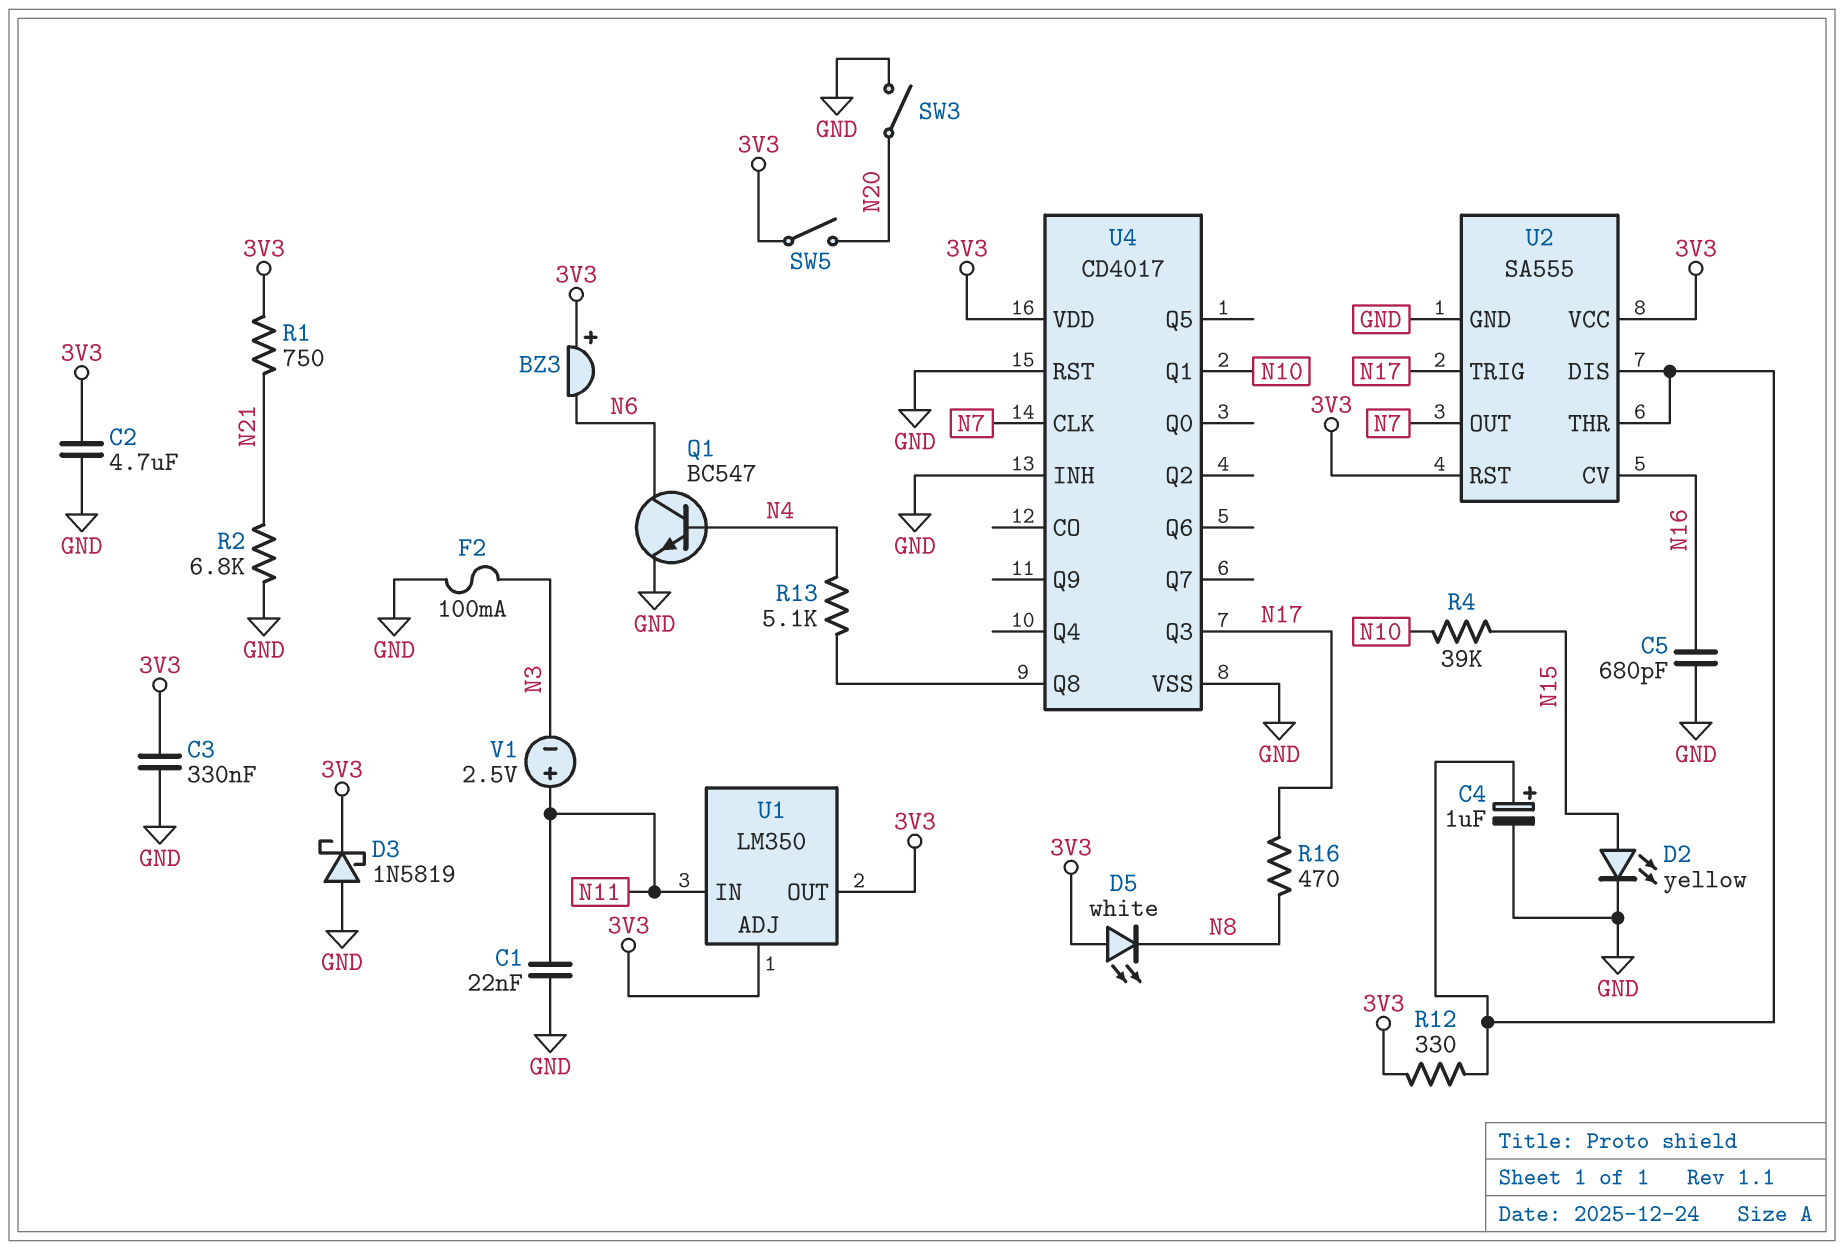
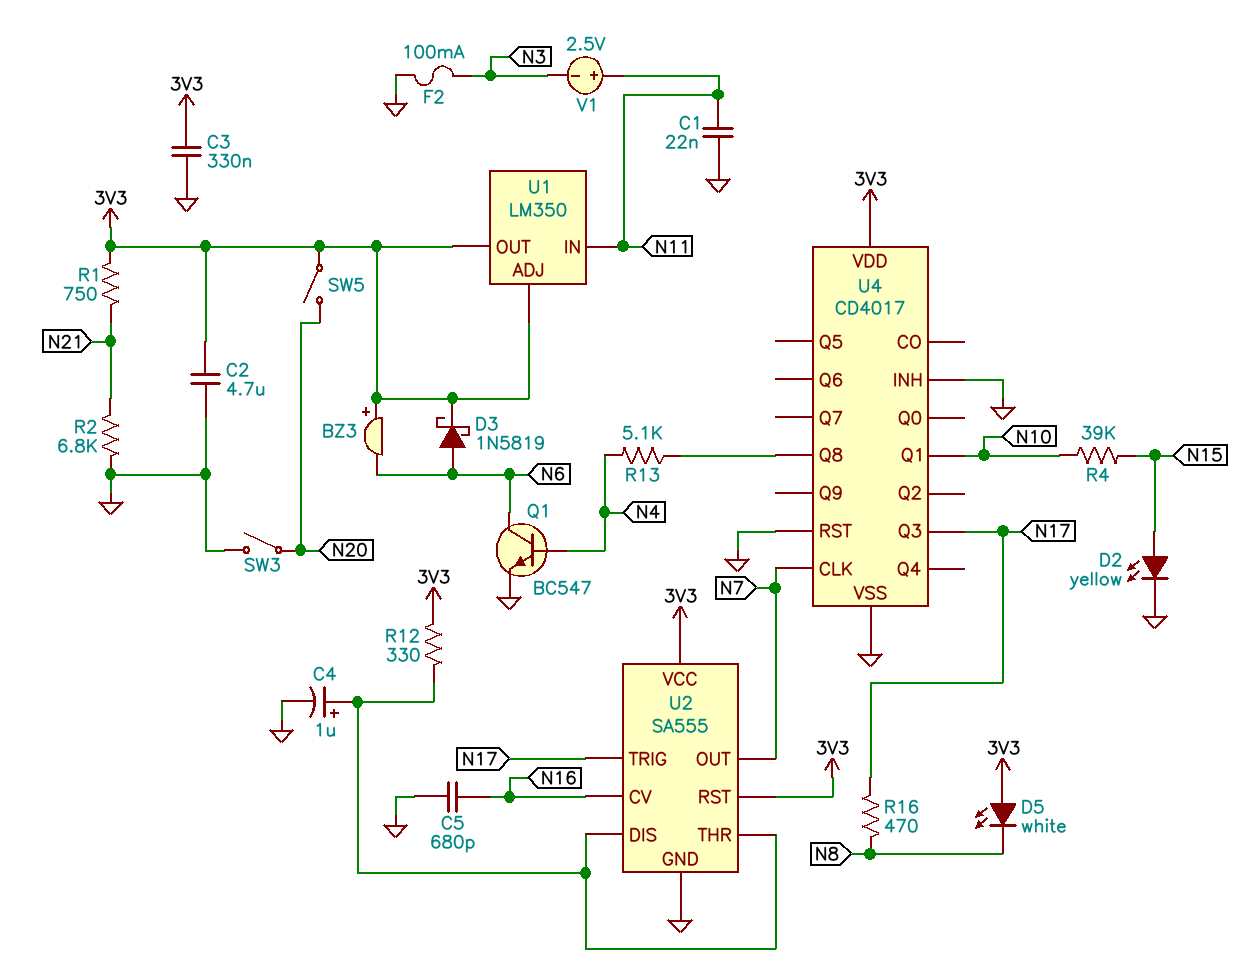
D3: schottky 1N5819 (A GND, K 3V3) -> schottky 1N5819 (A N6, K 3V3)

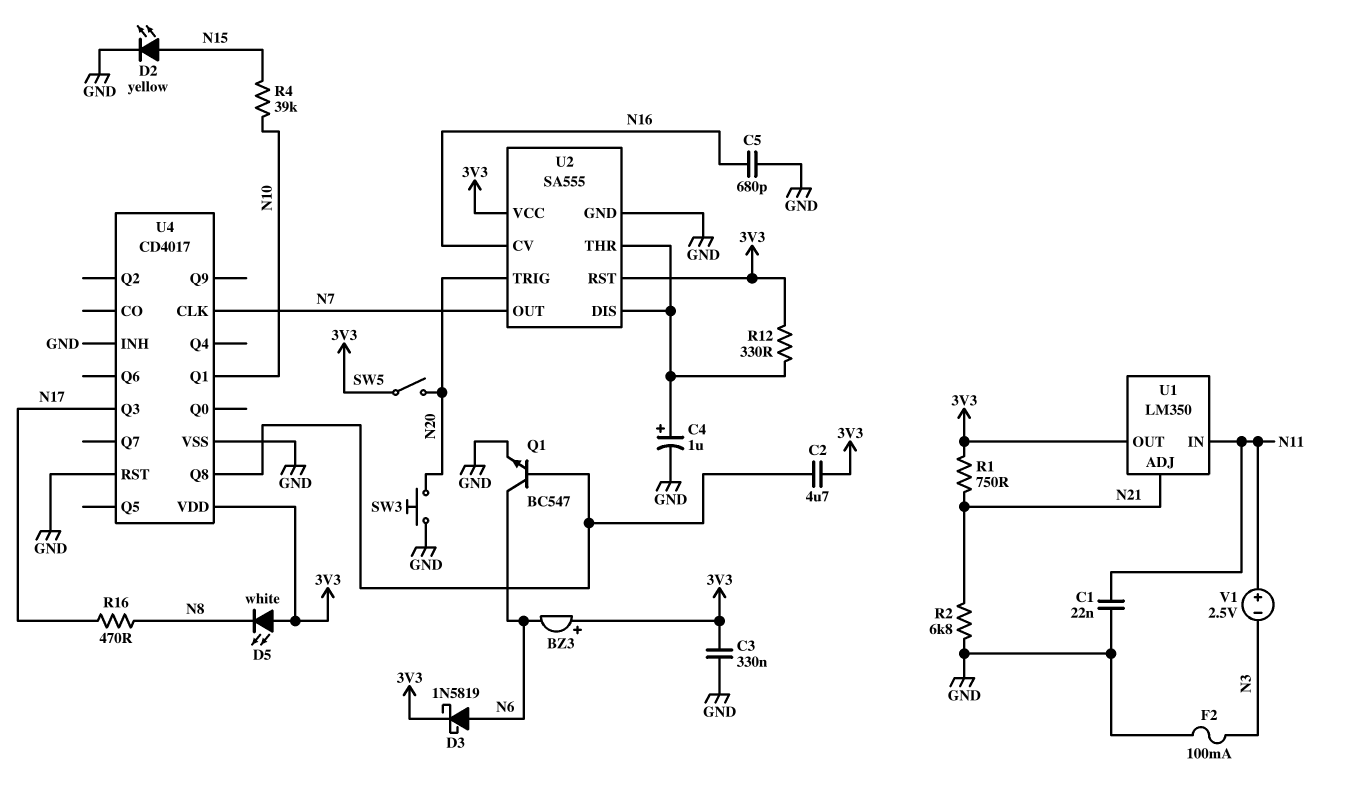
C2: 4.7uF (3V3, GND) -> 4.7uF (3V3, U4/Q8)
Q1: NPN BC547 (B N4, C N6, E GND) -> NPN BC547 (B U4/Q8, C N6, E GND)
R13: 5.1k (N4, U4/Q8) -> none
SW3: switch (GND, N20) -> button (GND, N20)
U1 pin ADJ: 3V3 -> N21
U2 pin TRIG: N17 -> N20

